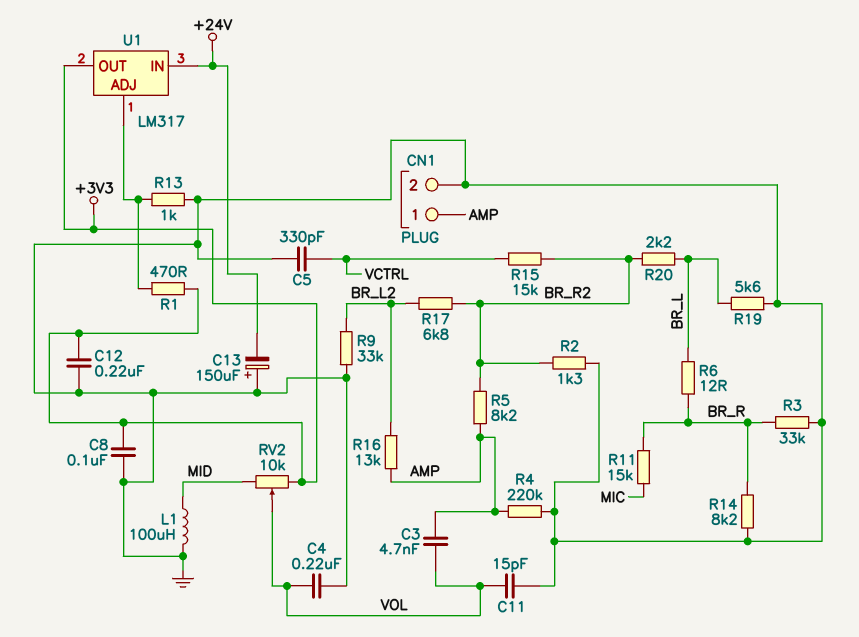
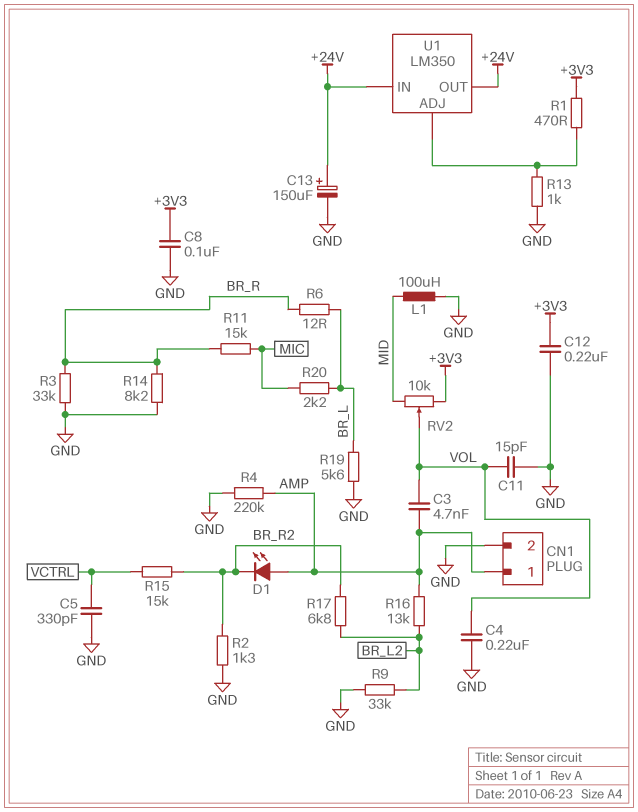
C13: 150uF (plus GND, minus +24V) -> 150uF (plus +24V, minus GND)
D1: none -> LED (A AMP, K BR_R2)
R5: 8.2k (AMP, BR_R2) -> none
R20: 2.2k (BR_L, BR_R2) -> 2.2k (BR_L, MIC)
U1: LM317 -> LM350
U1 pin OUT: +3V3 -> +24V

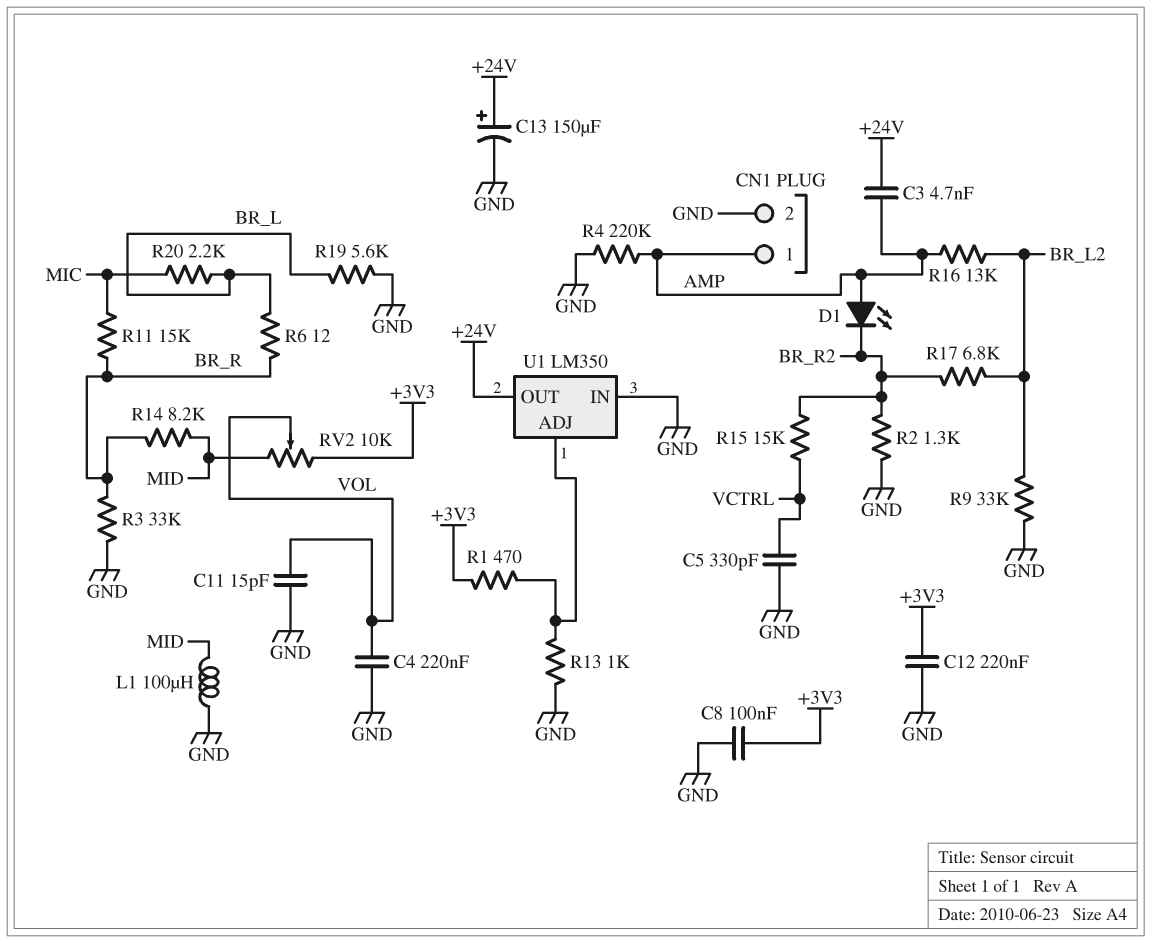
C3: 4.7nF (AMP, VOL) -> 4.7nF (+24V, AMP)
R14: 8.2k (BR_R, GND) -> 8.2k (BR_R, MID)
U1 pin IN: +24V -> GND

